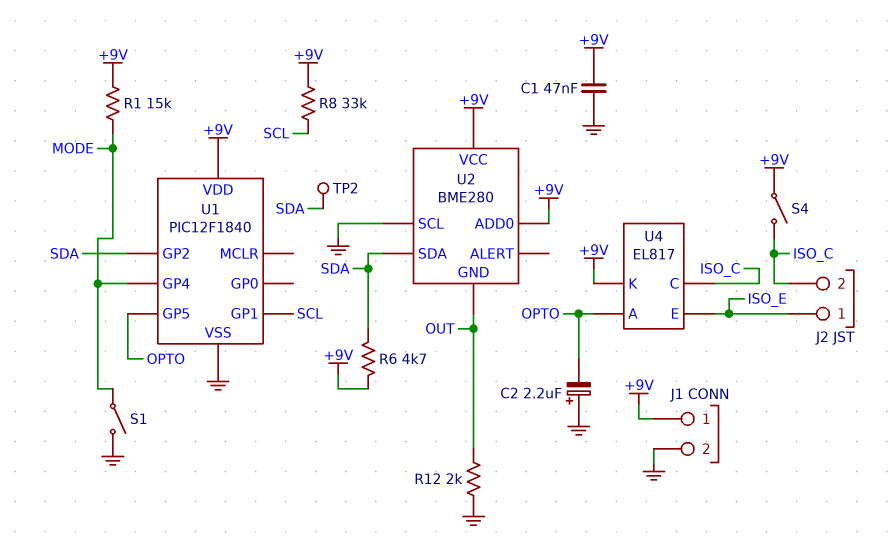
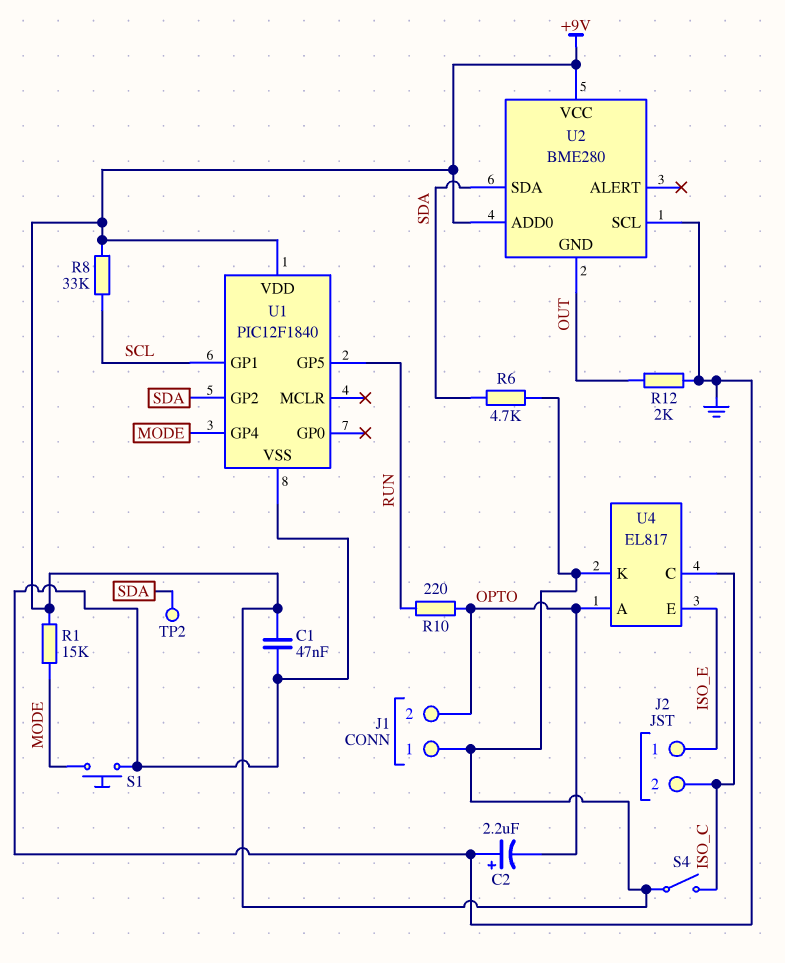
J1 pin 2: GND -> OPTO
R10: none -> 220 (OPTO, RUN)
S1: switch (GND, MODE) -> button (GND, MODE)
U1 pin GP5: OPTO -> RUN

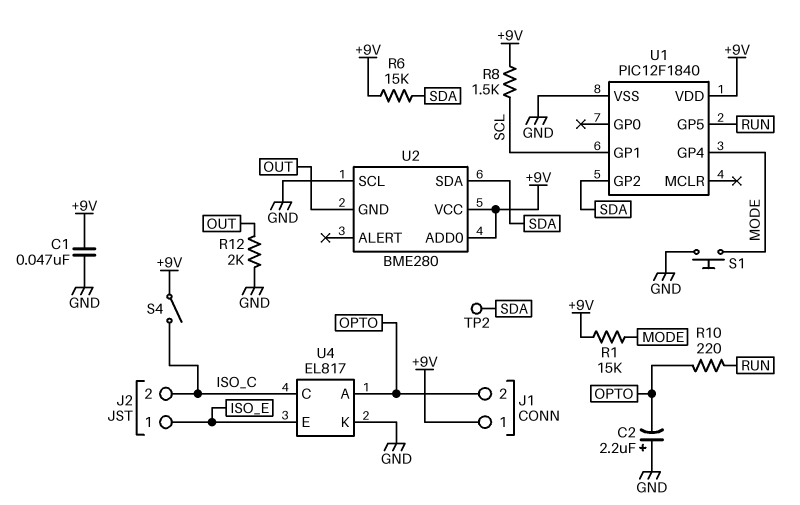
R6: 4.7k (+9V, SDA) -> 15k (+9V, SDA)
R8: 33k (+9V, SCL) -> 1.5k (+9V, SCL)
U4 pin K: +9V -> GND

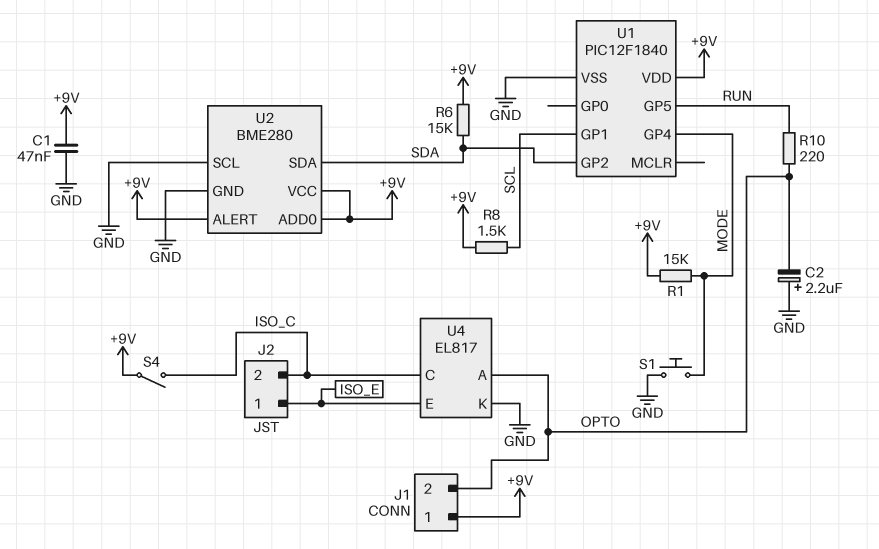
R12: 2k (GND, OUT) -> none
TP2: test point (SDA) -> none
U2 pin ALERT: none -> +9V
U2 pin GND: OUT -> GND

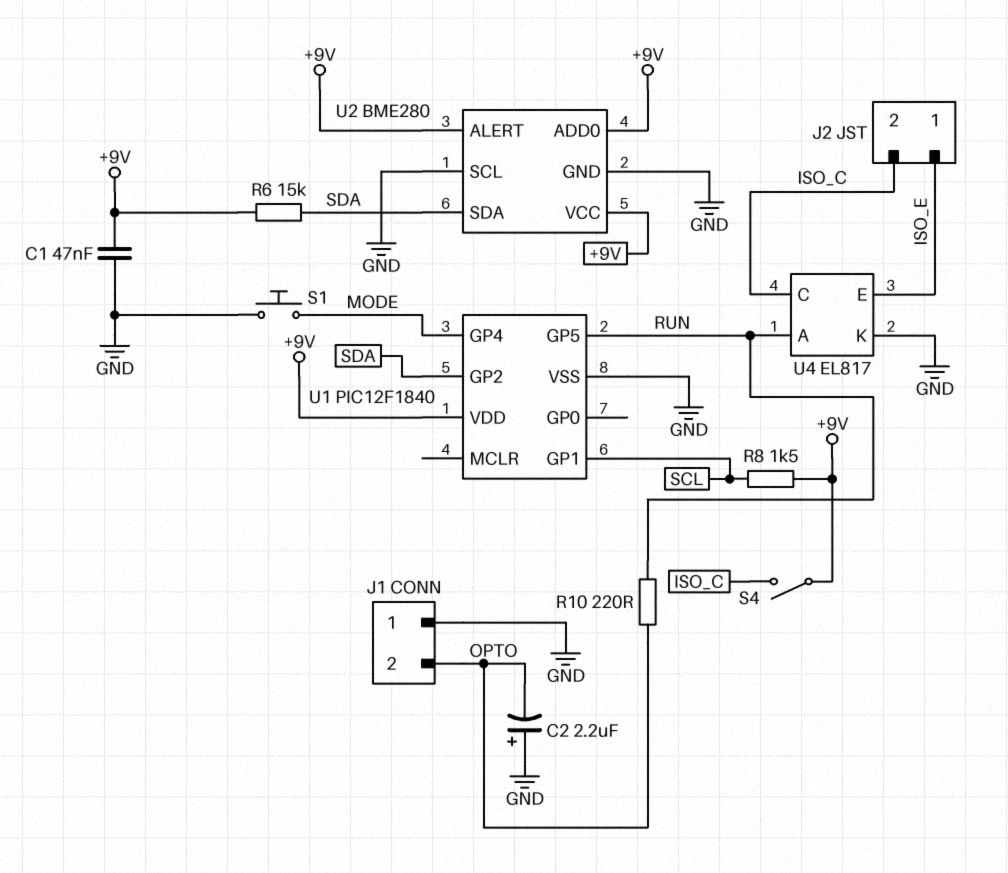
J1 pin 1: +9V -> GND
R1: 15k (+9V, MODE) -> none
U4 pin A: OPTO -> RUN

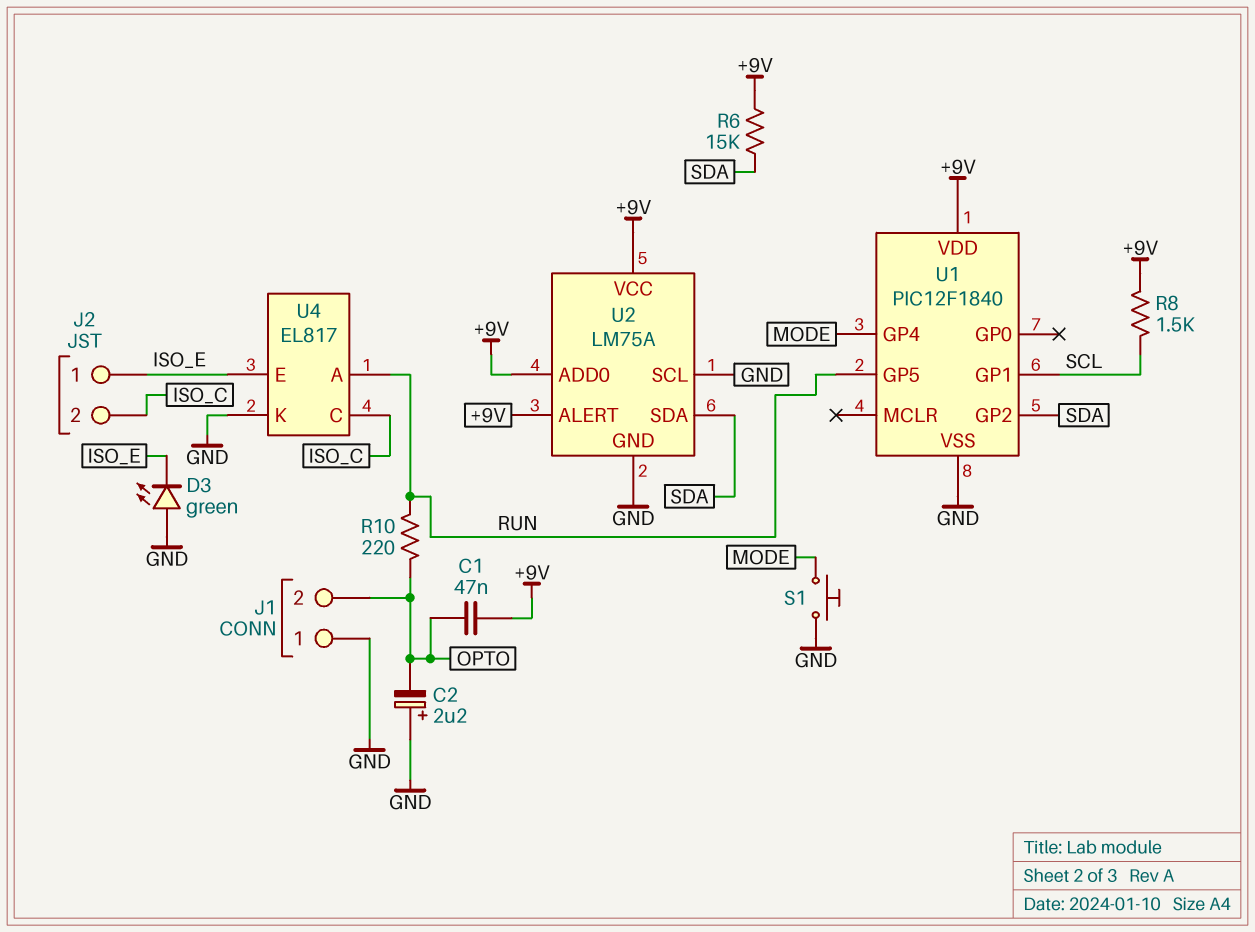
C1: 47nF (+9V, GND) -> 47nF (+9V, OPTO)
D3: none -> LED green (A GND, K ISO_E)
S4: switch (+9V, ISO_C) -> none
U2: BME280 -> LM75A

